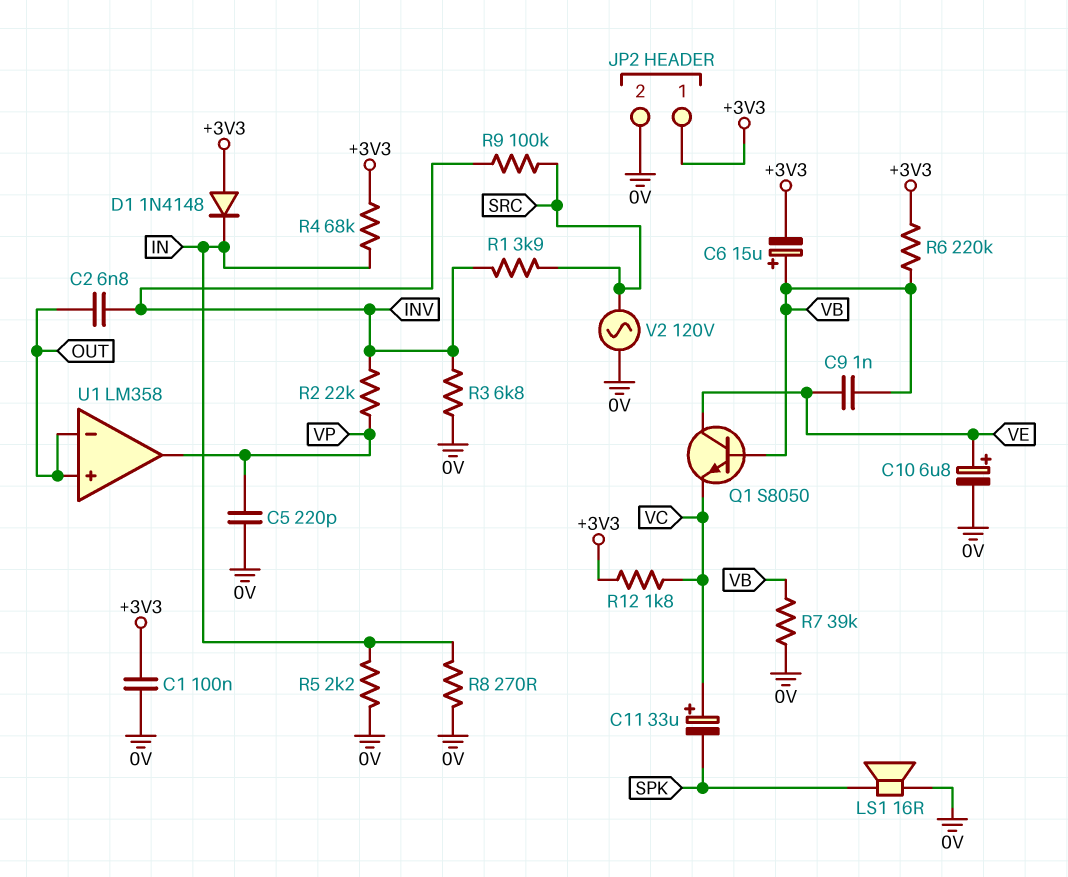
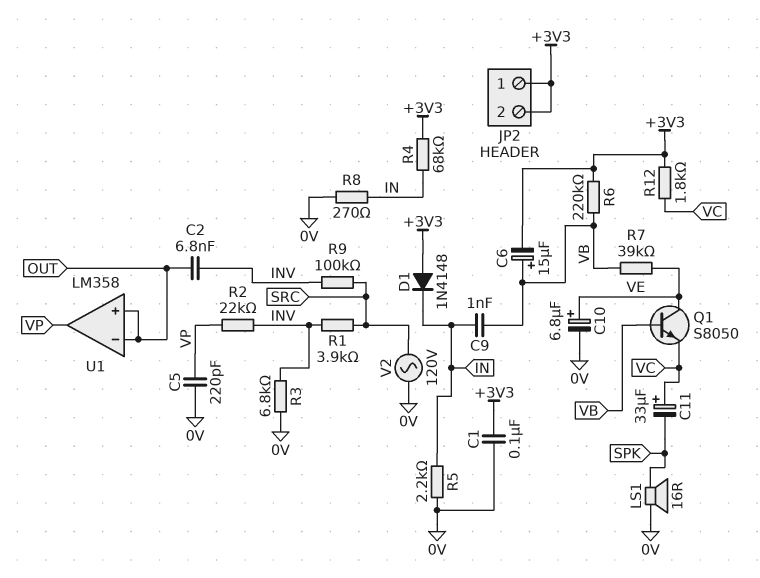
C9: 1nF (VB, VE) -> 1nF (IN, VB)
JP2 pin 2: 0V -> +3V3
R7: 39k (0V, VB) -> 39k (VB, VE)

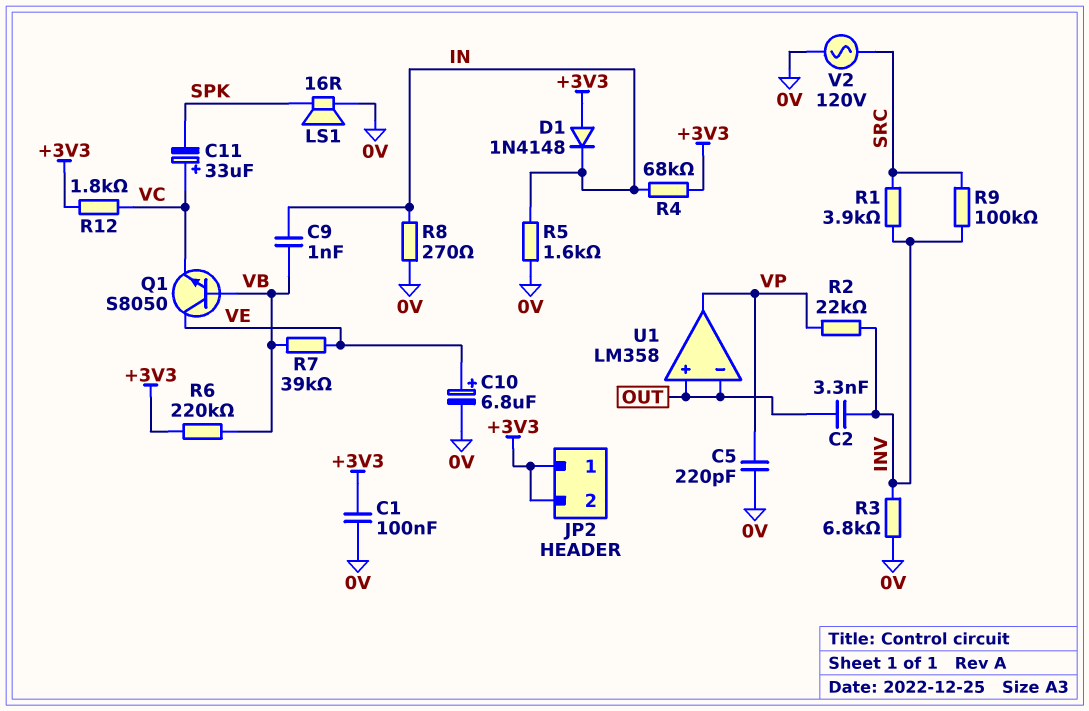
C2: 6.8nF (INV, OUT) -> 3.3nF (INV, OUT)
C6: 15uF (plus VB, minus +3V3) -> none
R5: 2.2k (0V, IN) -> 1.6k (0V, IN)

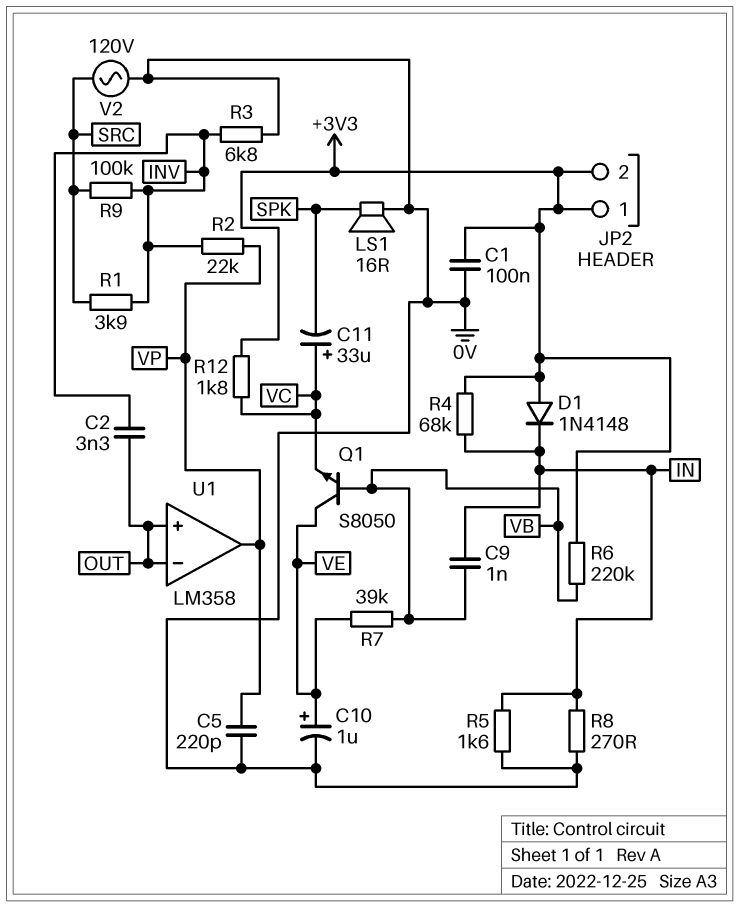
C10: 6.8uF (plus VE, minus 0V) -> 1uF (plus VE, minus 0V)

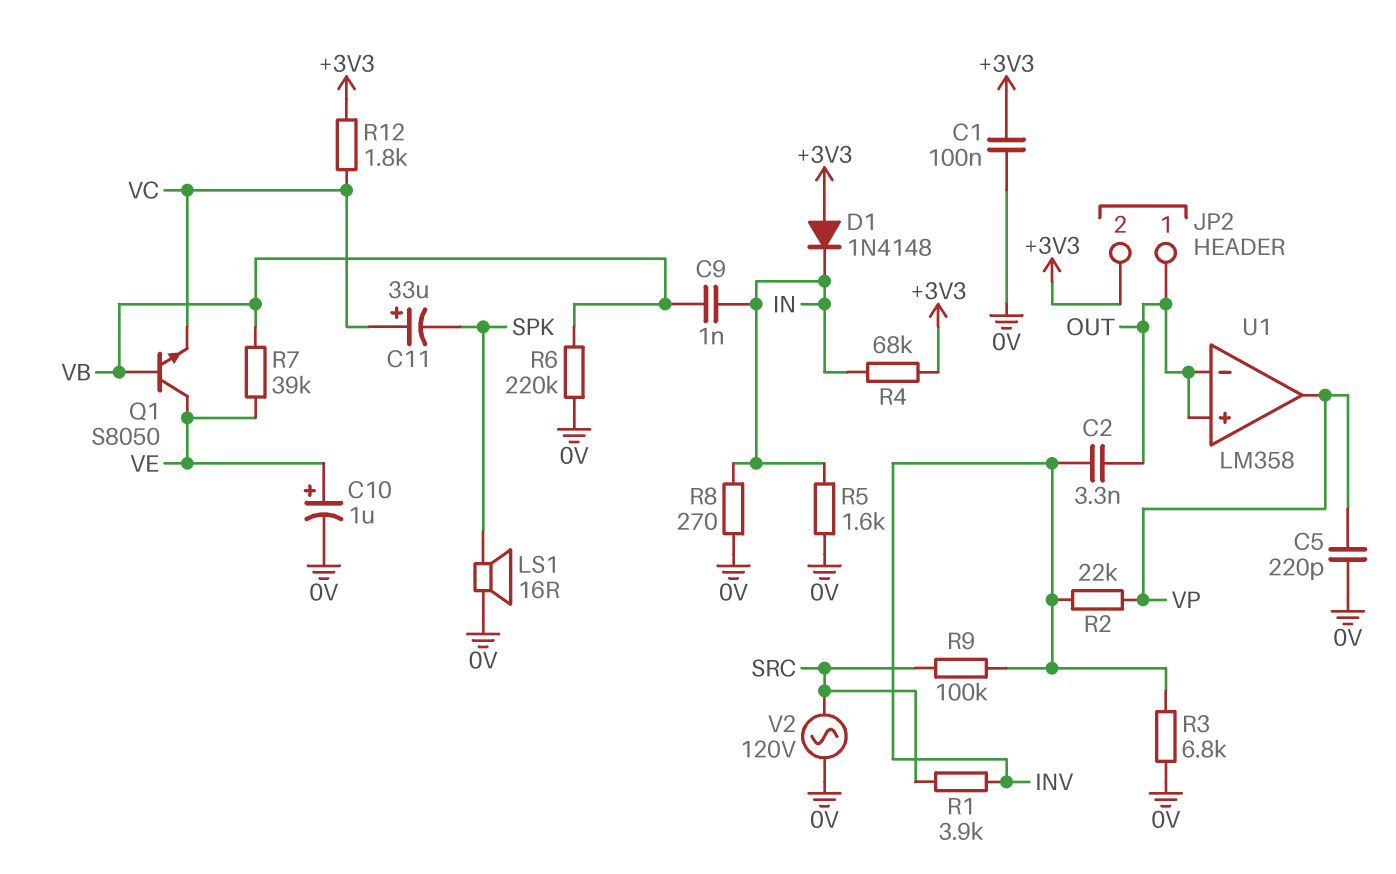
JP2 pin 1: +3V3 -> OUT
R6: 220k (+3V3, VB) -> 220k (0V, VB)

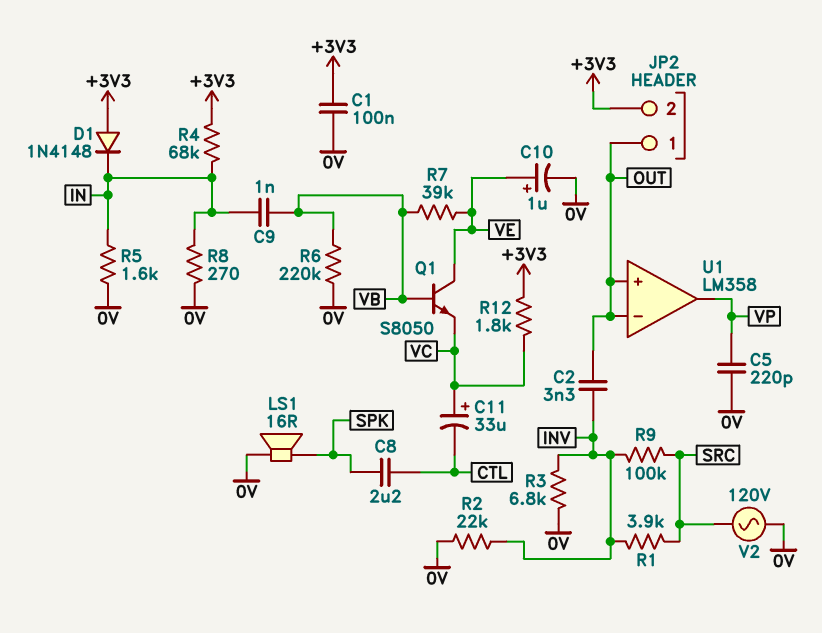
C8: none -> 2.2uF (CTL, SPK)
C11: 33uF (plus VC, minus SPK) -> 33uF (plus VC, minus CTL)
R2: 22k (INV, VP) -> 22k (0V, INV)

